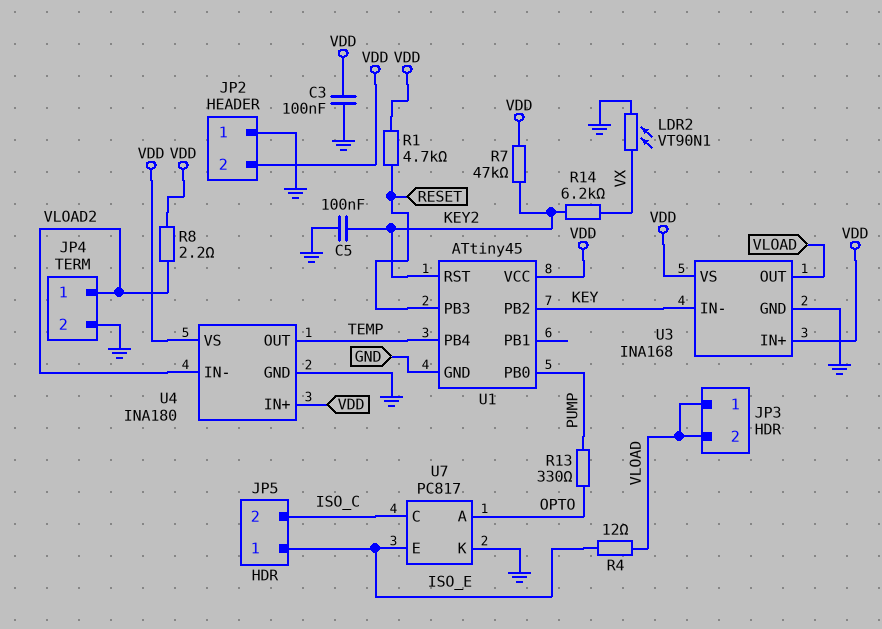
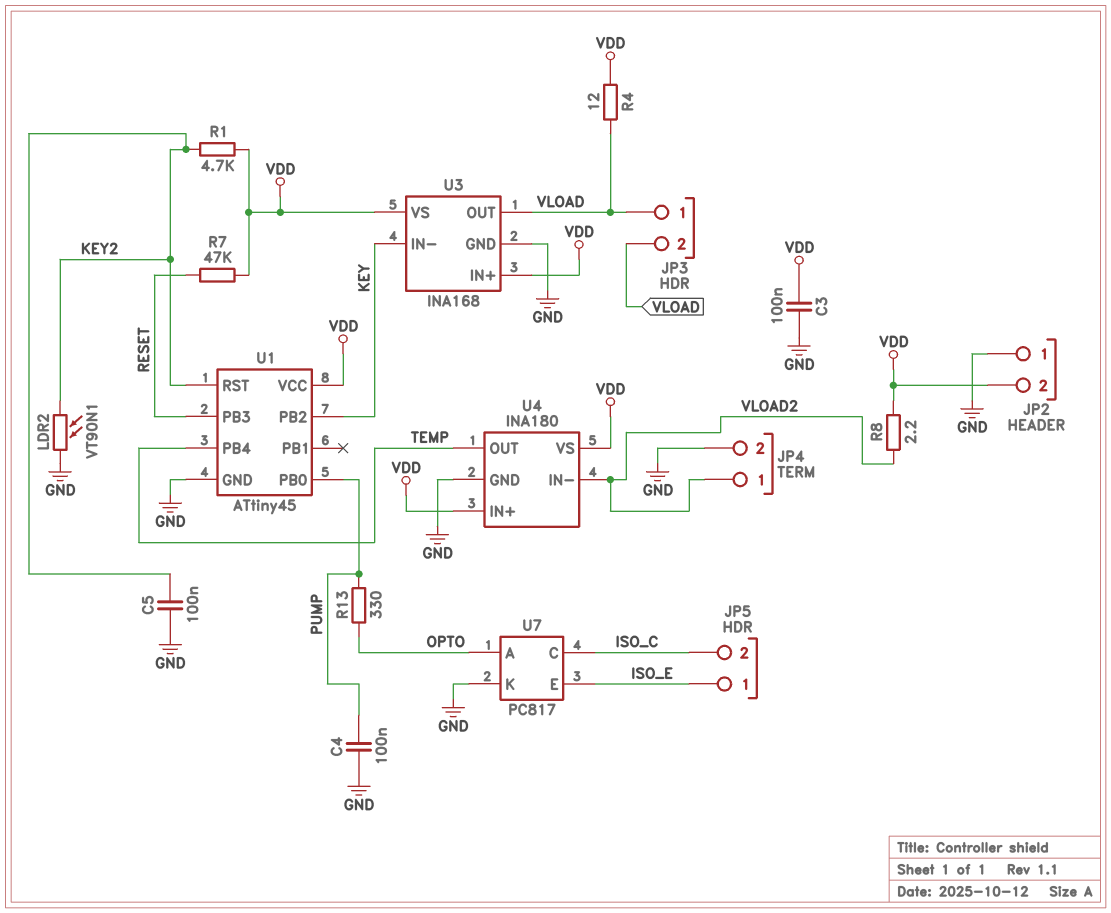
C4: none -> 100nF (GND, PUMP)
LDR2: VT90N1 (GND, VX) -> VT90N1 (GND, KEY2)
R1: 4.7k (RESET, VDD) -> 4.7k (KEY2, VDD)
R4: 12 (ISO_E, VLOAD) -> 12 (VDD, VLOAD)
R7: 47k (KEY2, VDD) -> 47k (RESET, VDD)
R14: 6.2k (KEY2, VX) -> none

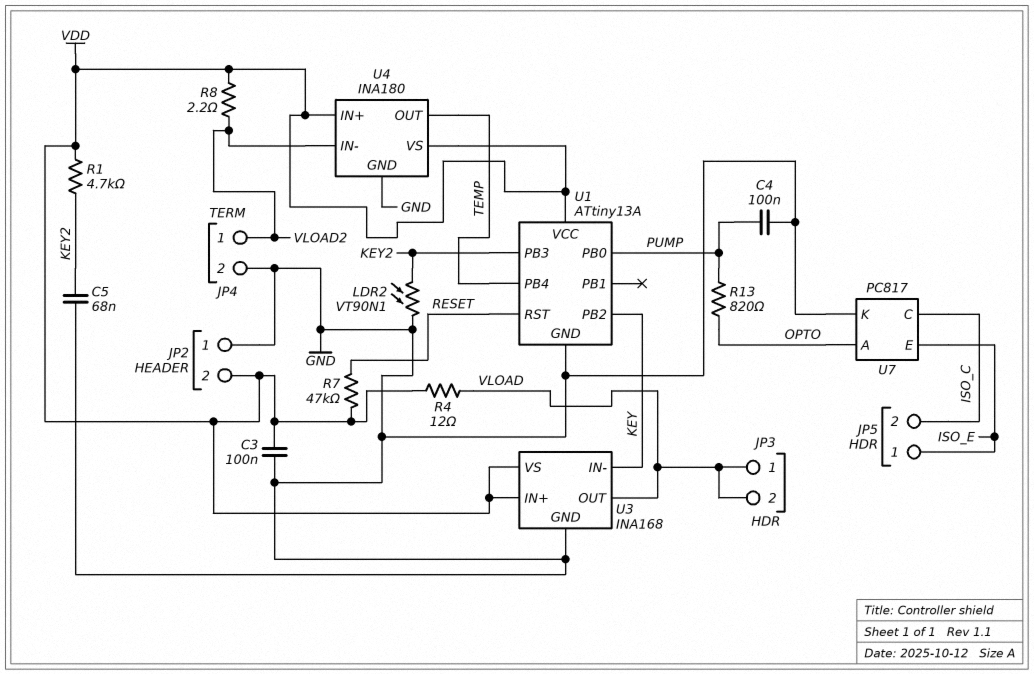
C5: 100nF (GND, KEY2) -> 68nF (GND, KEY2)
R13: 330 (OPTO, PUMP) -> 820 (OPTO, PUMP)
U1: ATtiny45 -> ATtiny13A
U1 pin PB3: RESET -> KEY2
U1 pin RST: KEY2 -> RESET

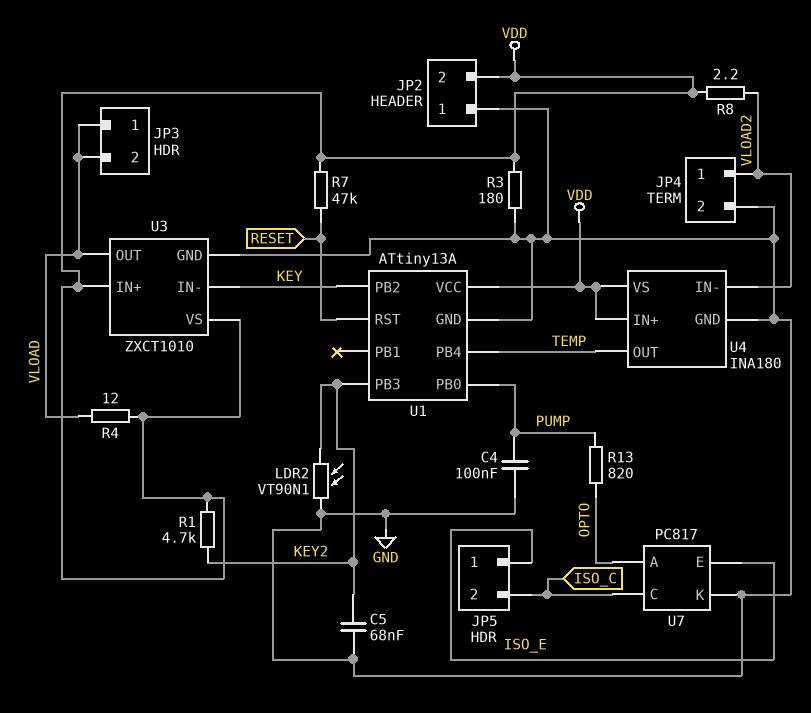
C3: 100nF (GND, VDD) -> none
R3: none -> 180 (GND, VDD)
U3: INA168 -> ZXCT1010

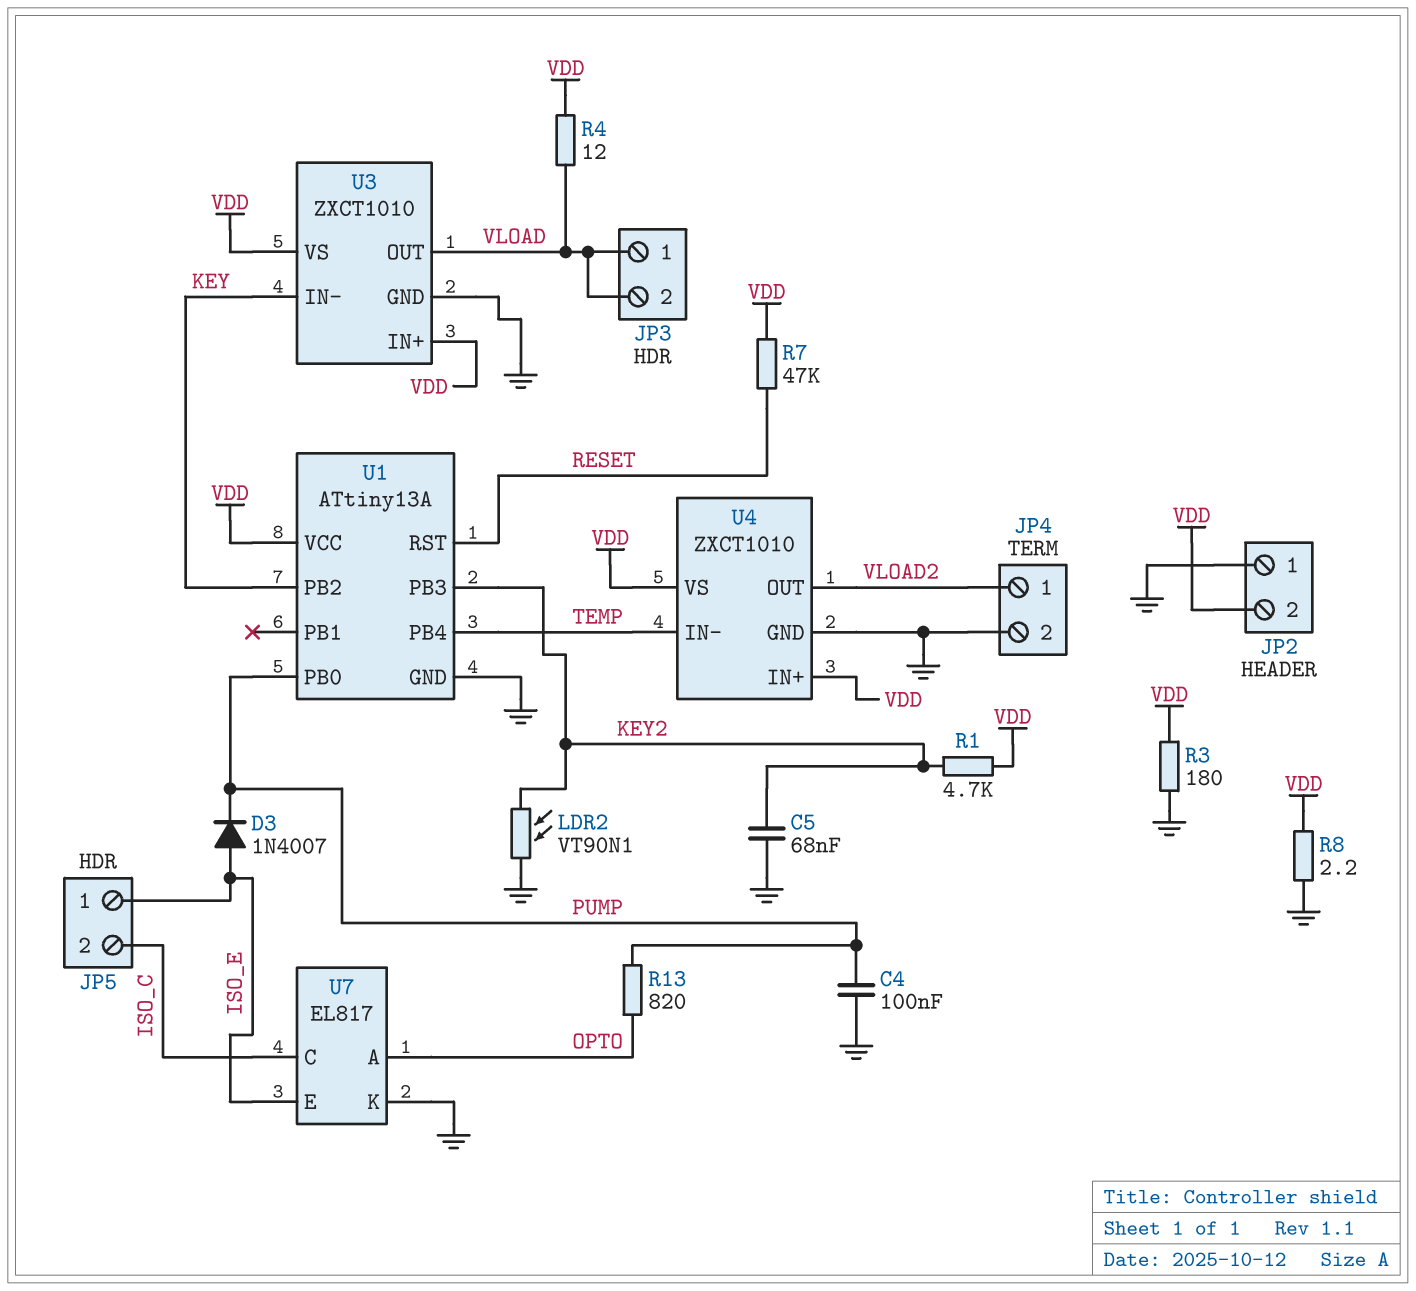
D3: none -> diode 1N4007 (A ISO_E, K PUMP)
R8: 2.2 (VDD, VLOAD2) -> 2.2 (GND, VDD)
U4: INA180 -> ZXCT1010
U4 pin IN-: VLOAD2 -> TEMP
U4 pin OUT: TEMP -> VLOAD2
U7: PC817 -> EL817

